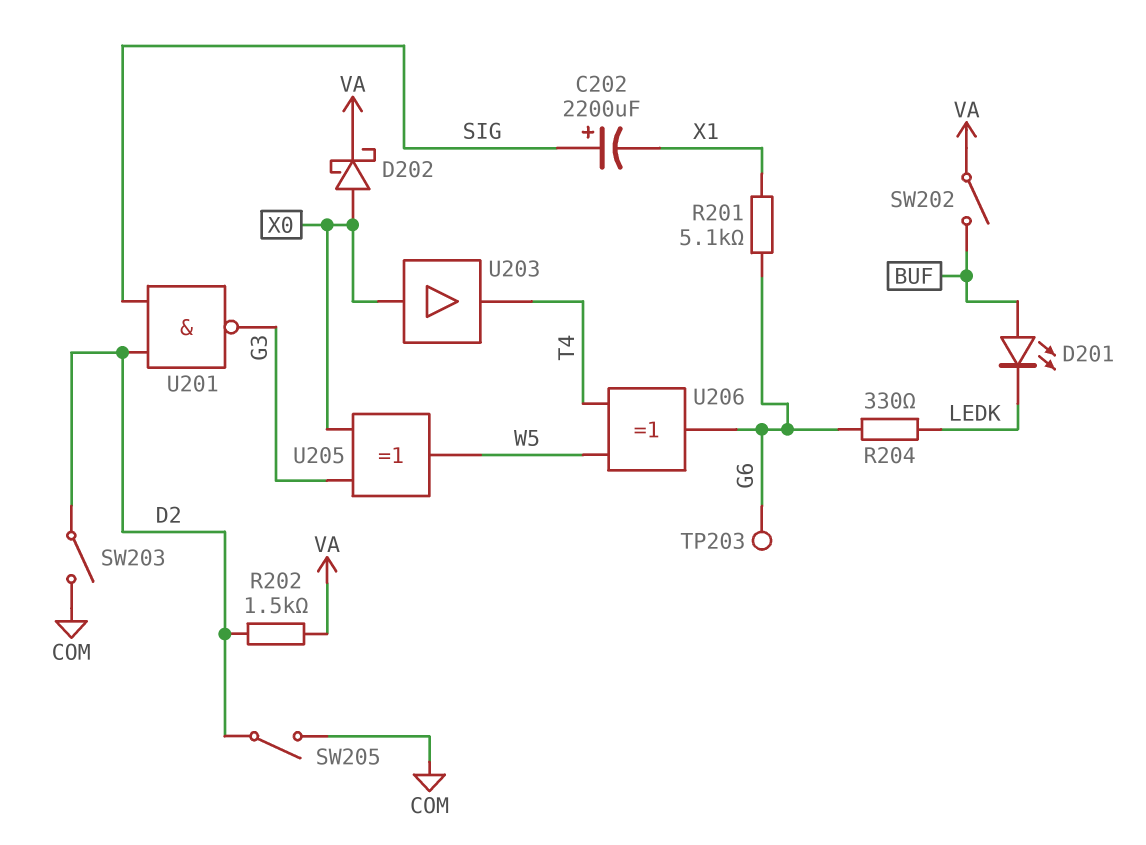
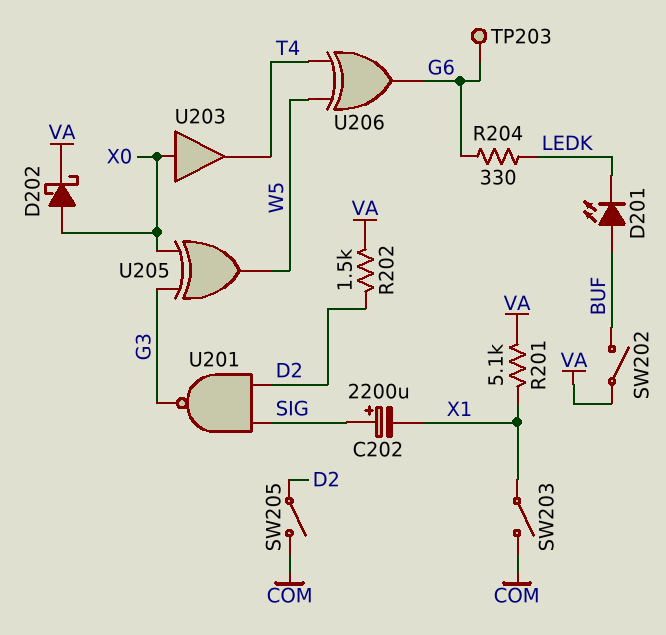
R201: 5.1k (G6, X1) -> 5.1k (VA, X1)
SW203: switch (COM, D2) -> switch (COM, X1)

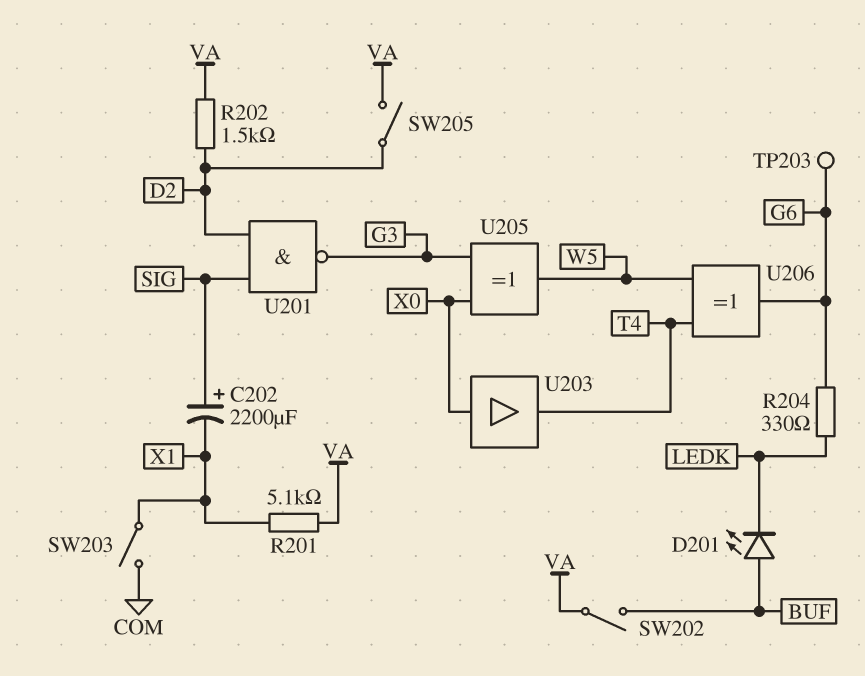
D202: schottky (A X0, K VA) -> none
SW205: switch (COM, D2) -> switch (D2, VA)

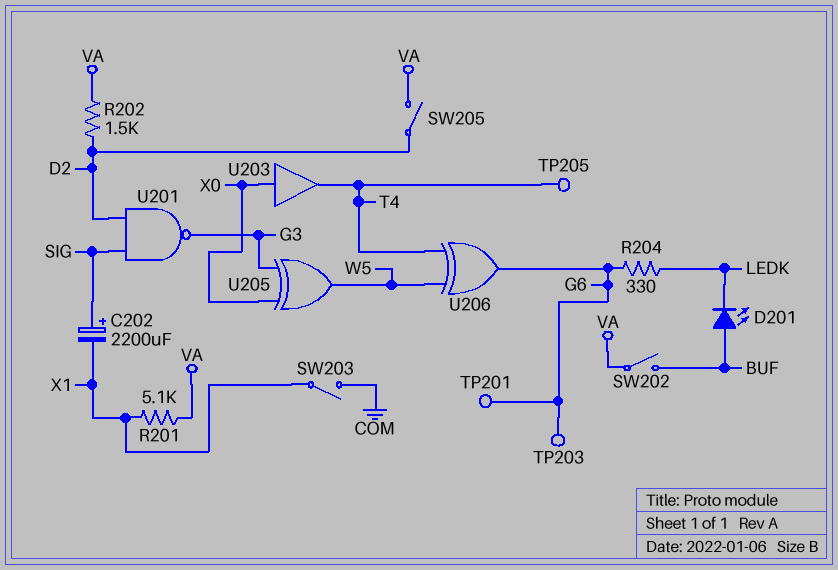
TP201: none -> test point (G6)
TP205: none -> test point (T4)

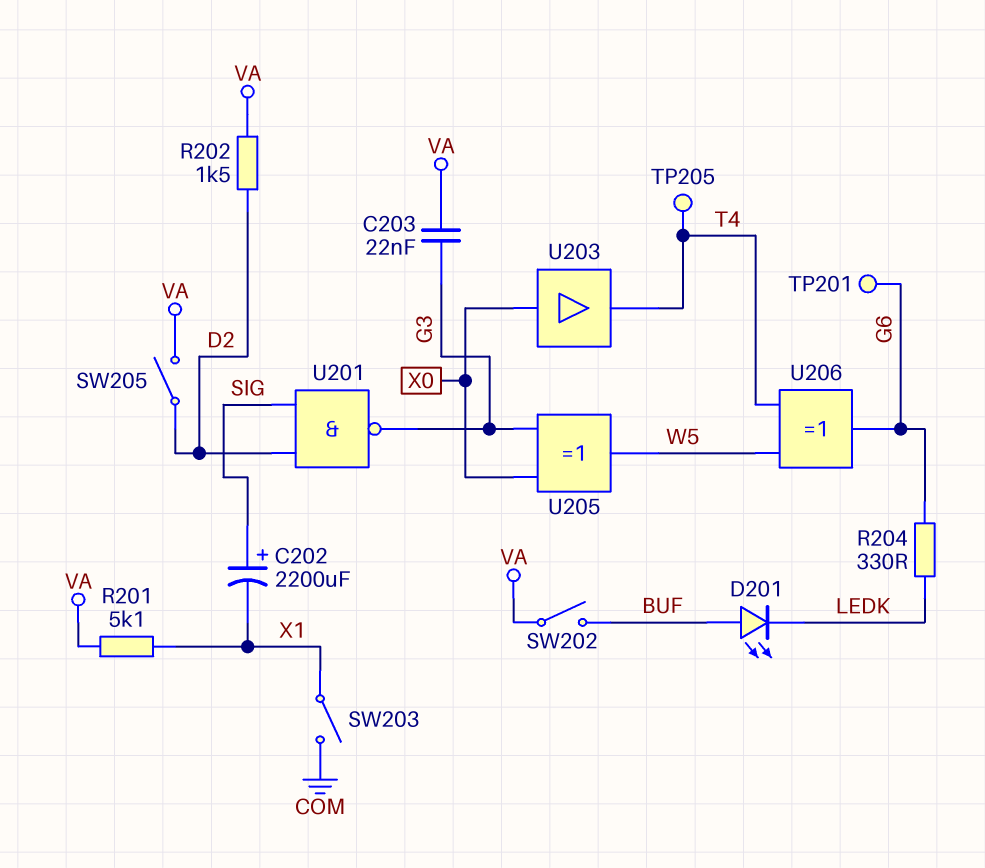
C203: none -> 22nF (G3, VA)
TP203: test point (G6) -> none

